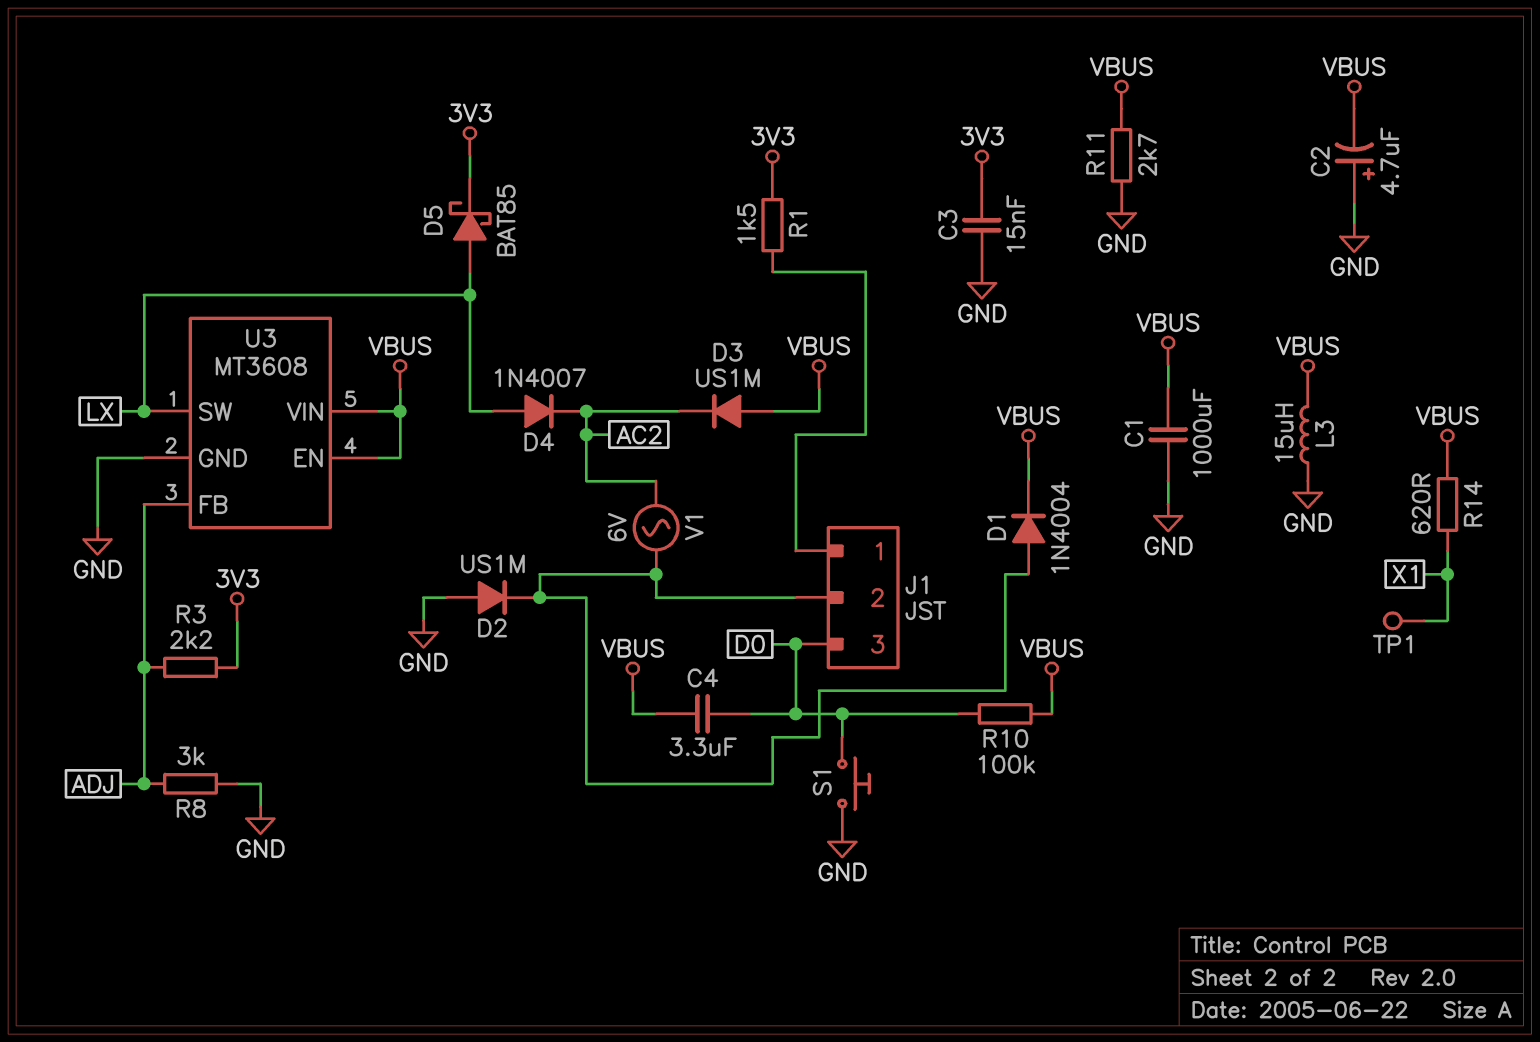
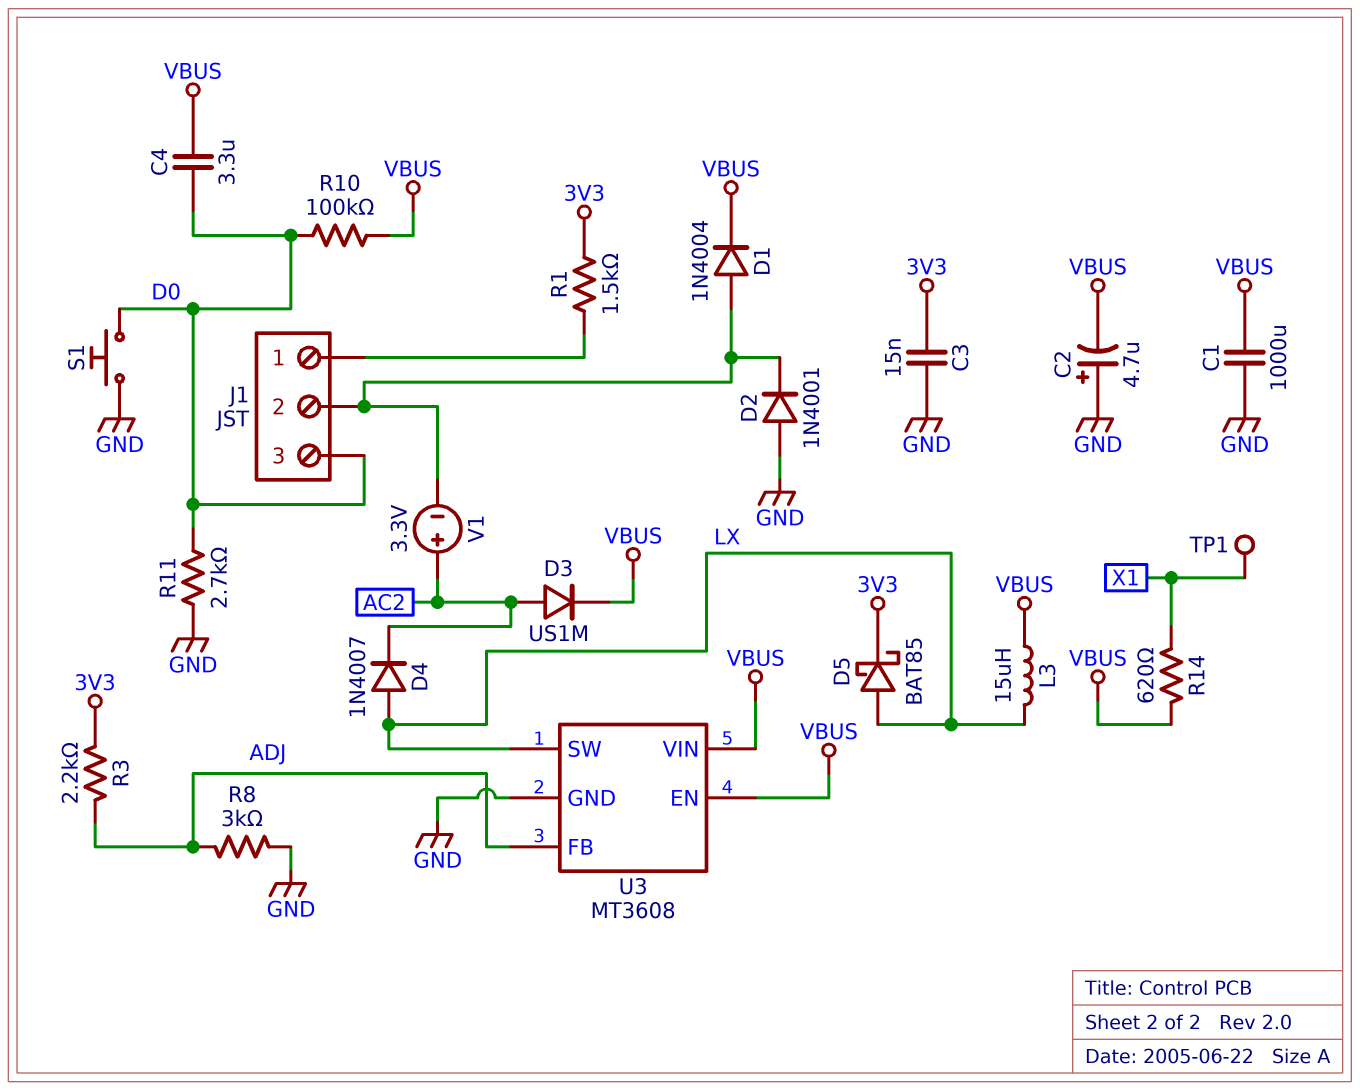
D2: diode US1M (A GND, K J1/2) -> diode 1N4001 (A GND, K J1/2)
D3: diode US1M (A VBUS, K AC2) -> diode US1M (A AC2, K VBUS)
L3: 15uH (GND, VBUS) -> 15uH (LX, VBUS)
R11: 2.7k (GND, VBUS) -> 2.7k (D0, GND)
V1: AC 6V (AC2, J1/2) -> 3.3V (plus AC2, minus J1/2)

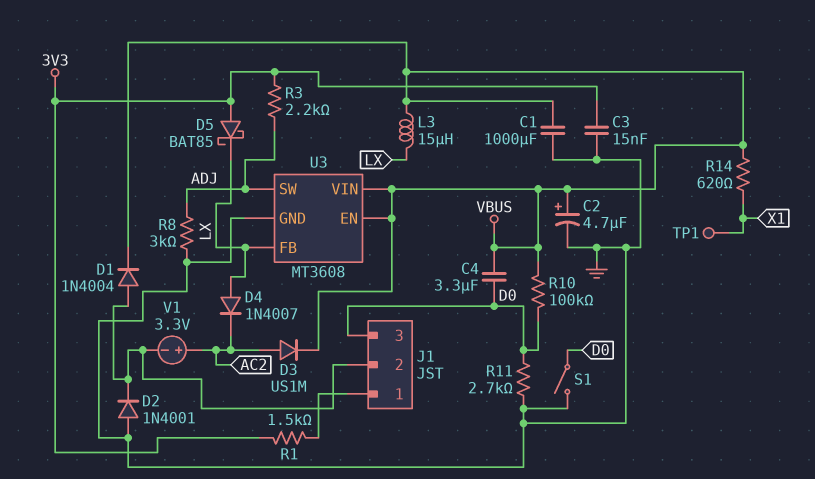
C2: 4.7uF (plus GND, minus VBUS) -> 4.7uF (plus VBUS, minus GND)
D5: schottky BAT85 (A LX, K 3V3) -> schottky BAT85 (A 3V3, K LX)
S1: button (D0, GND) -> switch (D0, GND)
U3 pin FB: ADJ -> LX
U3 pin SW: LX -> ADJ

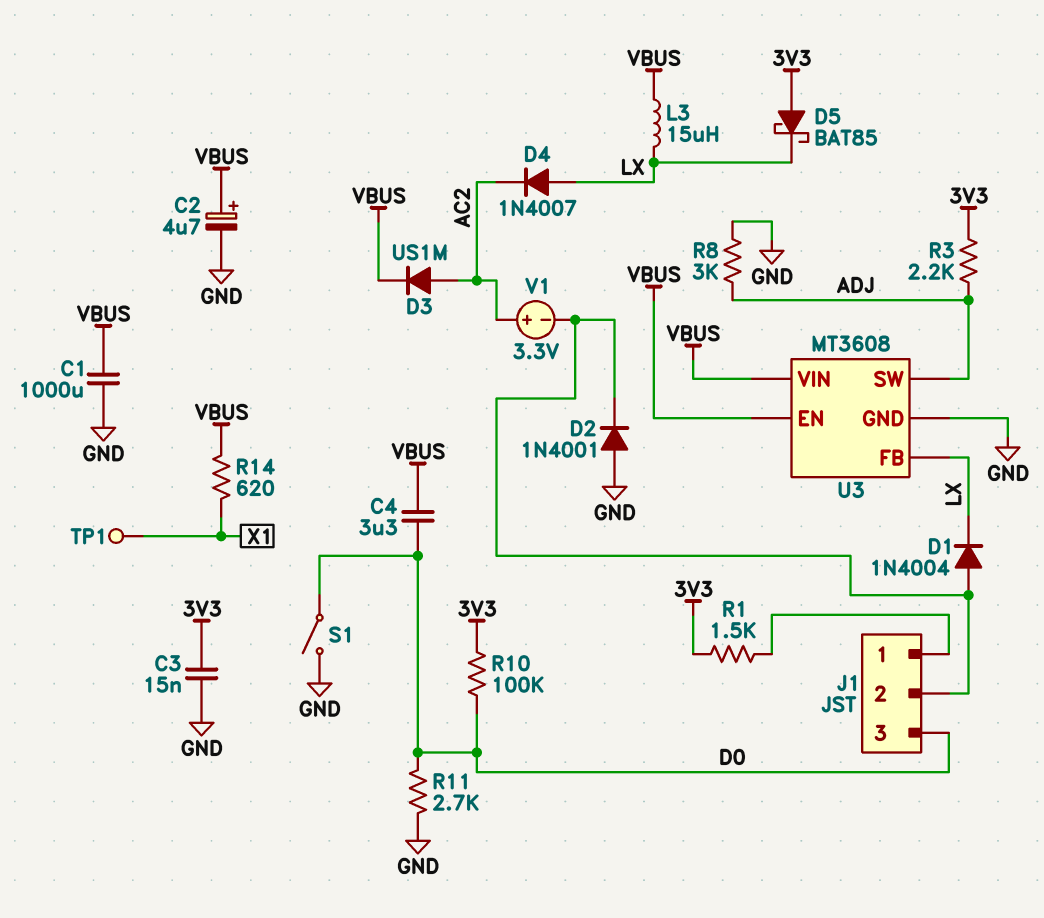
D1: diode 1N4004 (A J1/2, K VBUS) -> diode 1N4004 (A J1/2, K LX)
R10: 100k (D0, VBUS) -> 100k (3V3, D0)

